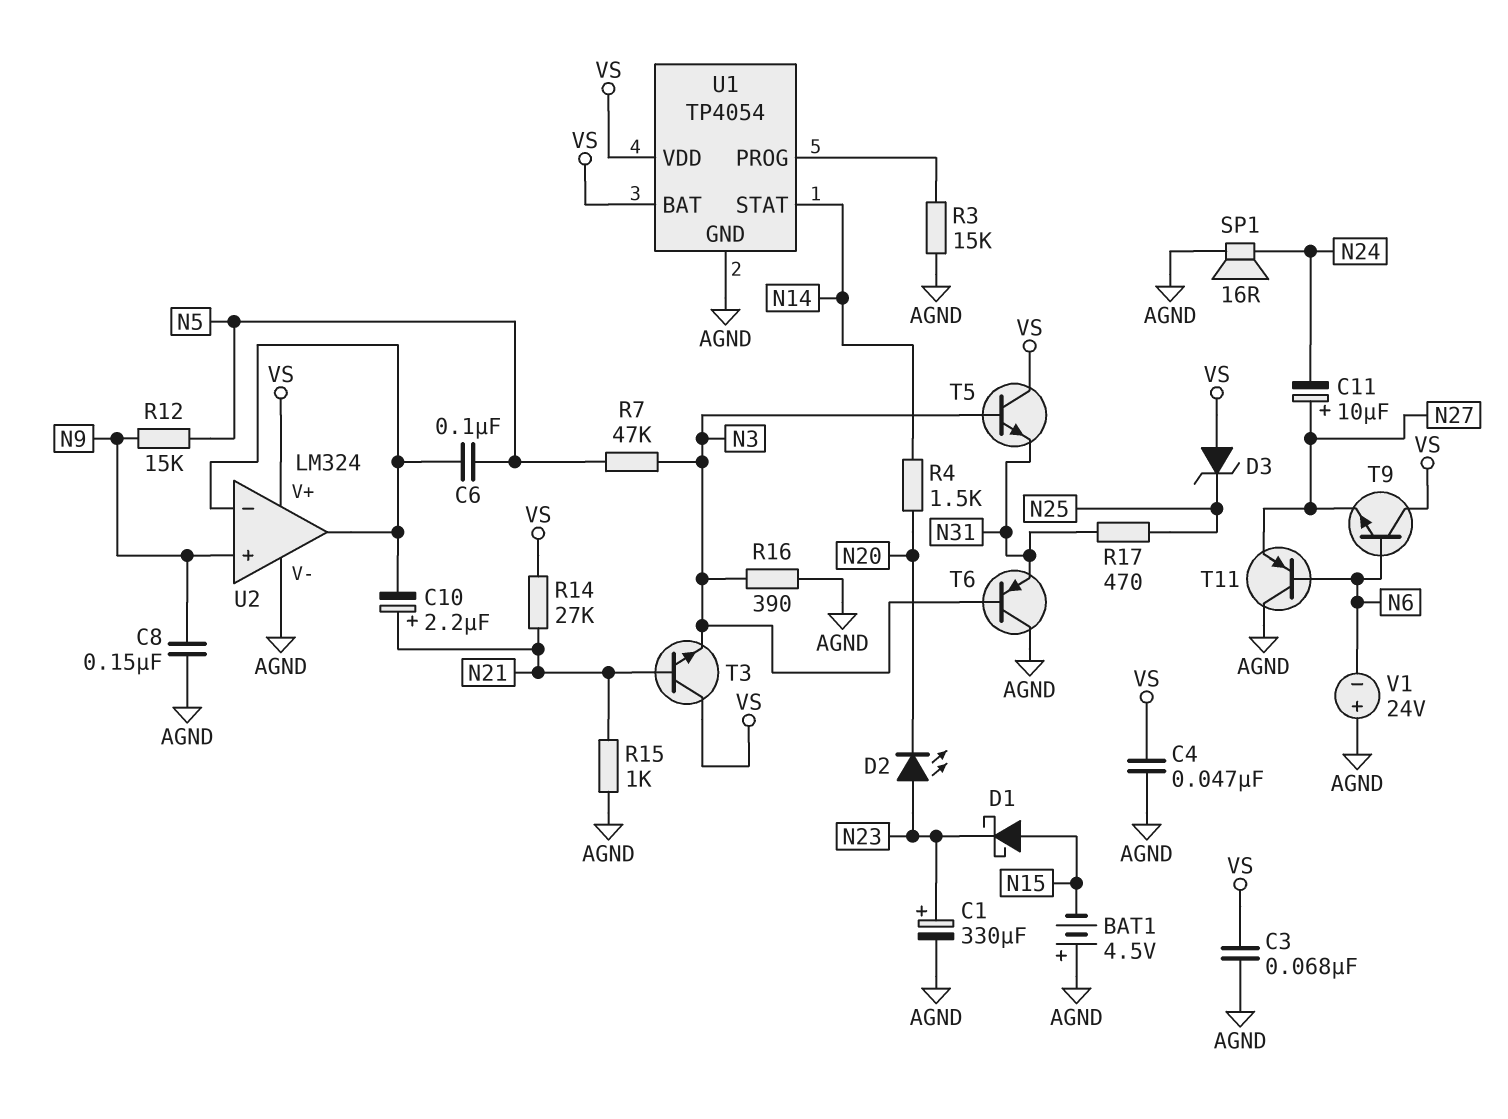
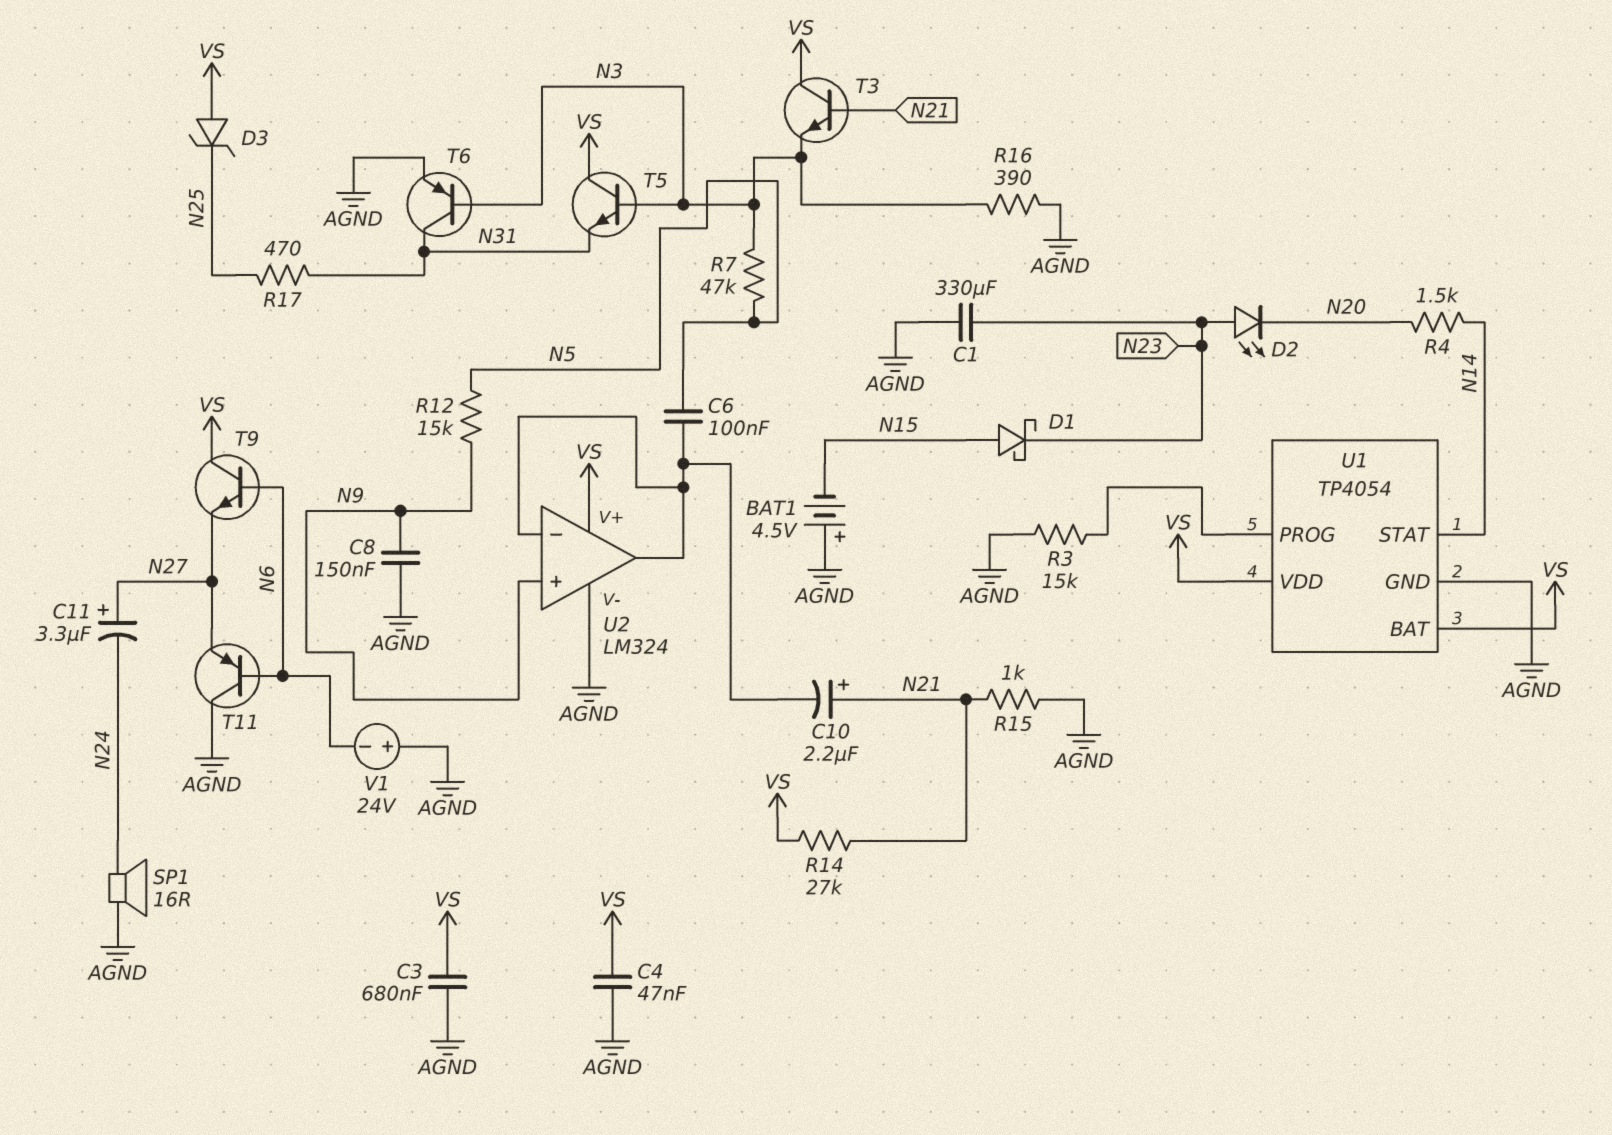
C1: 330uF (plus N23, minus AGND) -> 330uF (AGND, N23)
C3: 68nF (AGND, VS) -> 680nF (AGND, VS)
C11: 10uF (plus N27, minus N24) -> 3.3uF (plus N27, minus N24)
T6: PNP (B N3, C AGND, E N31) -> PNP (B N3, C N31, E AGND)

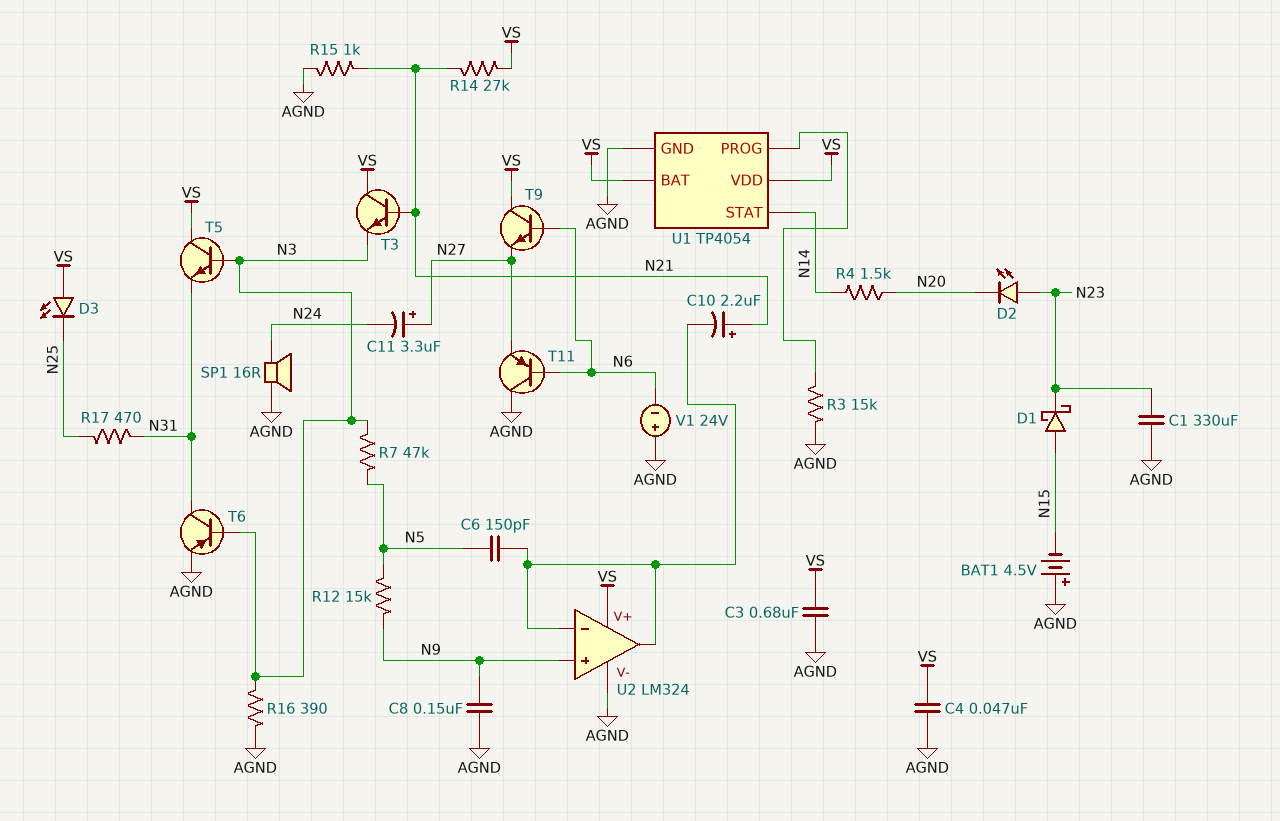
C6: 100nF (N5, U2/in-) -> 150pF (N5, U2/in-)
D3: zener (A VS, K N25) -> LED (A VS, K N25)

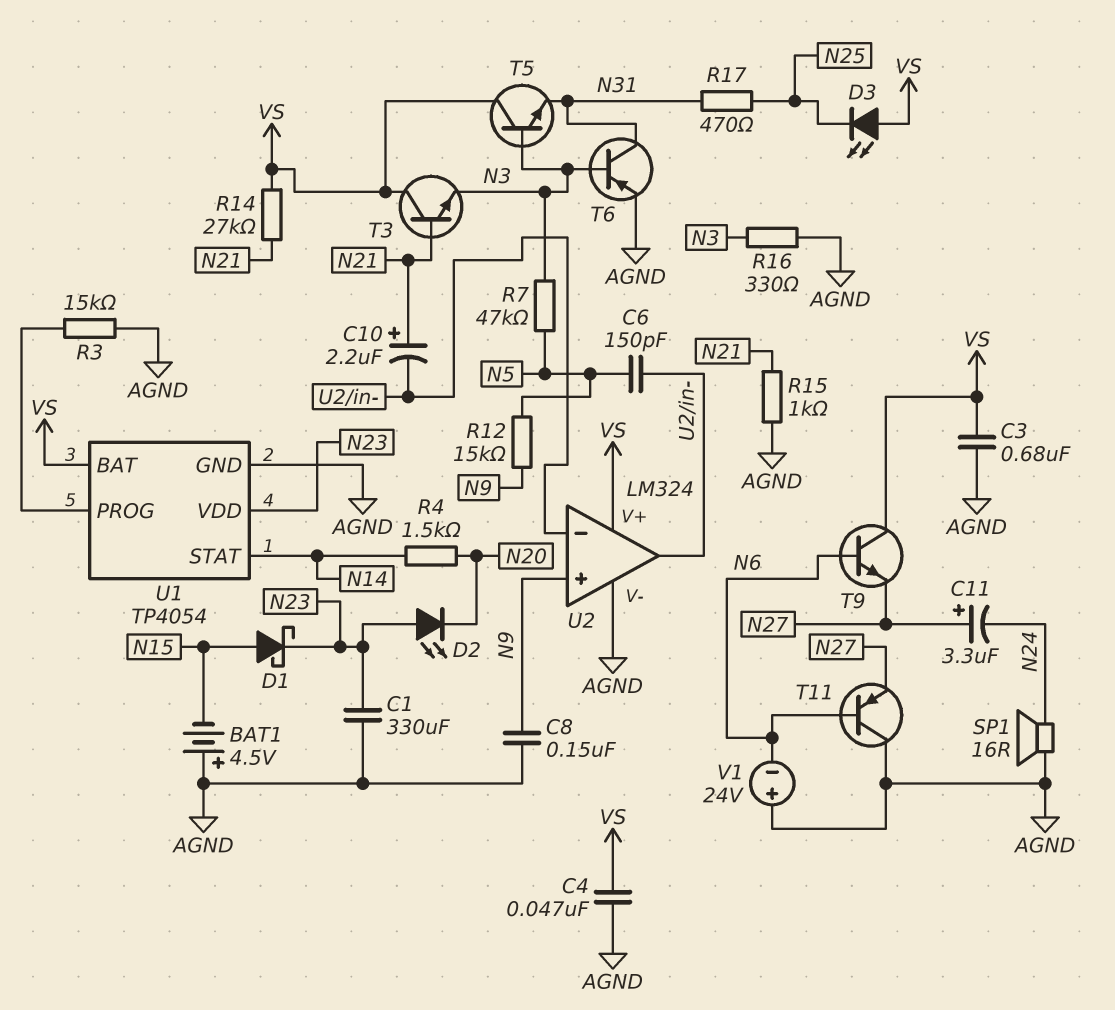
R16: 390 (AGND, N3) -> 330 (AGND, N3)
U1 pin VDD: VS -> N23

